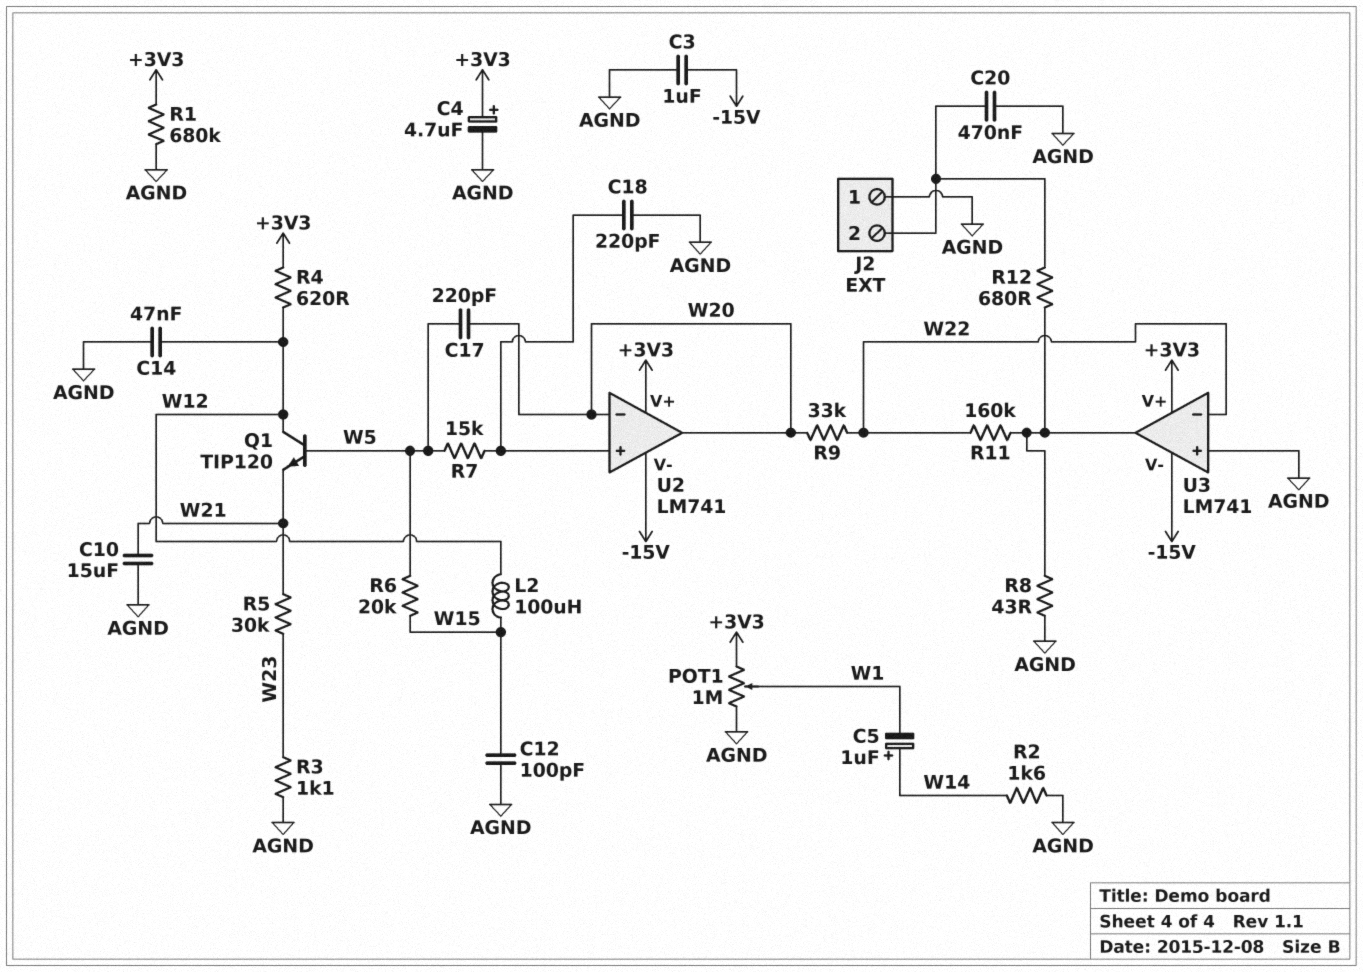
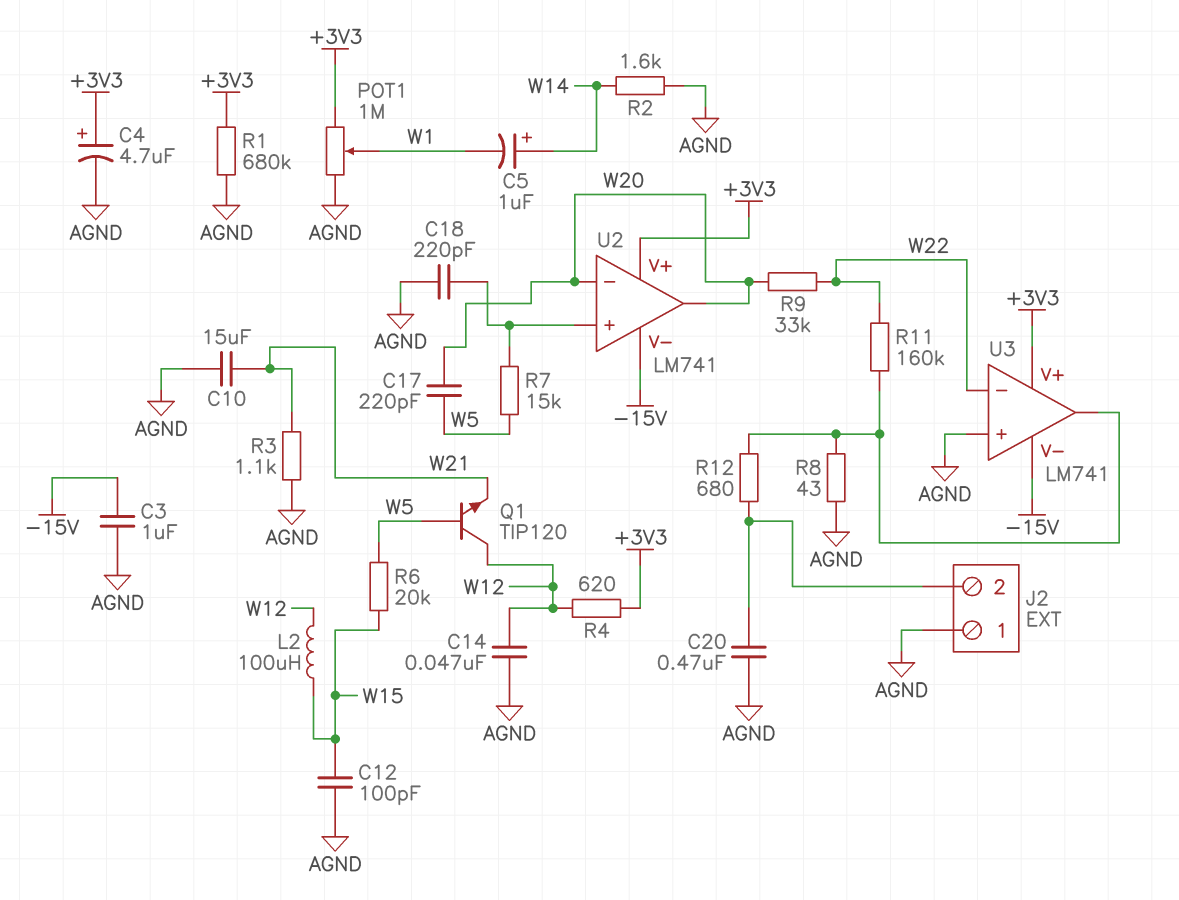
R3: 1.1k (AGND, W23) -> 1.1k (AGND, W21)
R5: 30k (W21, W23) -> none

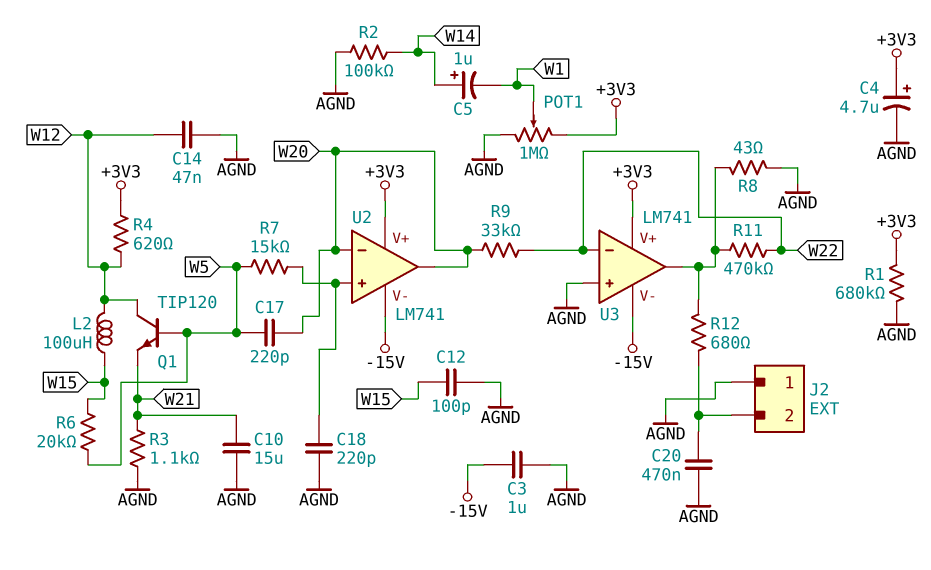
R2: 1.6k (AGND, W14) -> 100k (AGND, W14)
R11: 160k (U3/out, W22) -> 470k (U3/out, W22)

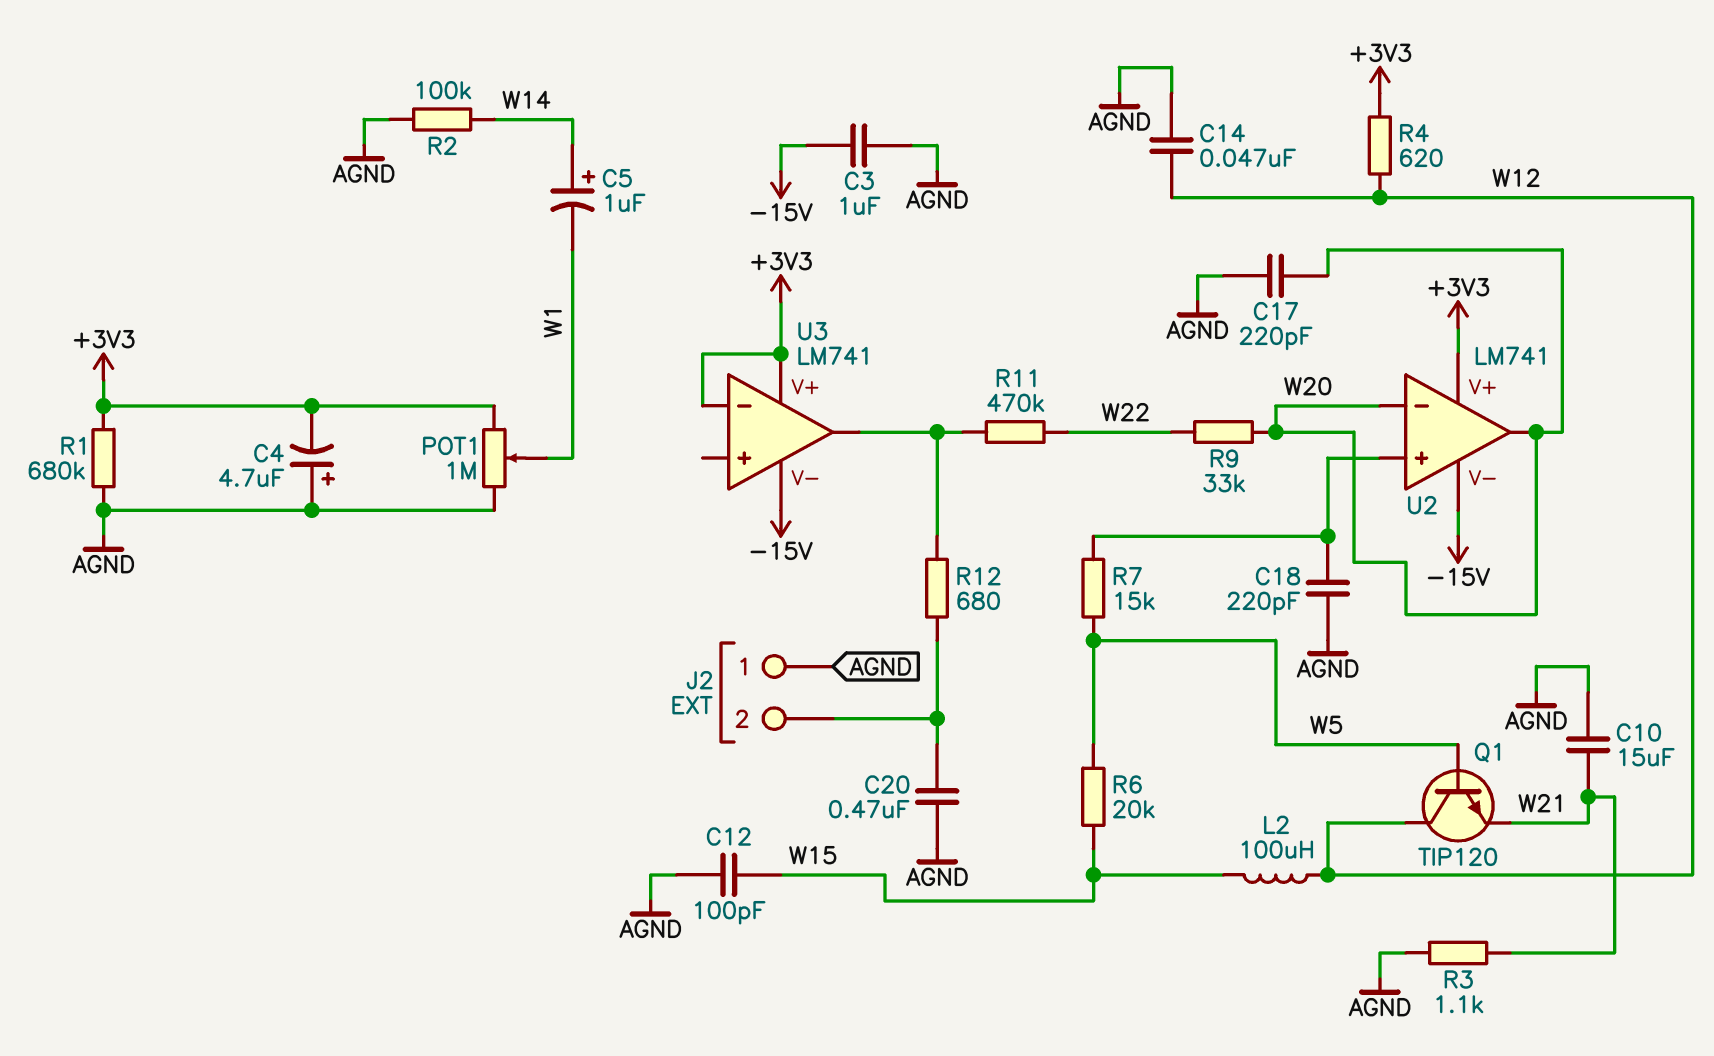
C4: 4.7uF (plus +3V3, minus AGND) -> 4.7uF (plus AGND, minus +3V3)
C17: 220pF (W5, W20) -> 220pF (AGND, W20)
R8: 43 (AGND, U3/out) -> none
U3 pin in+: AGND -> none
U3 pin in-: W22 -> +3V3

